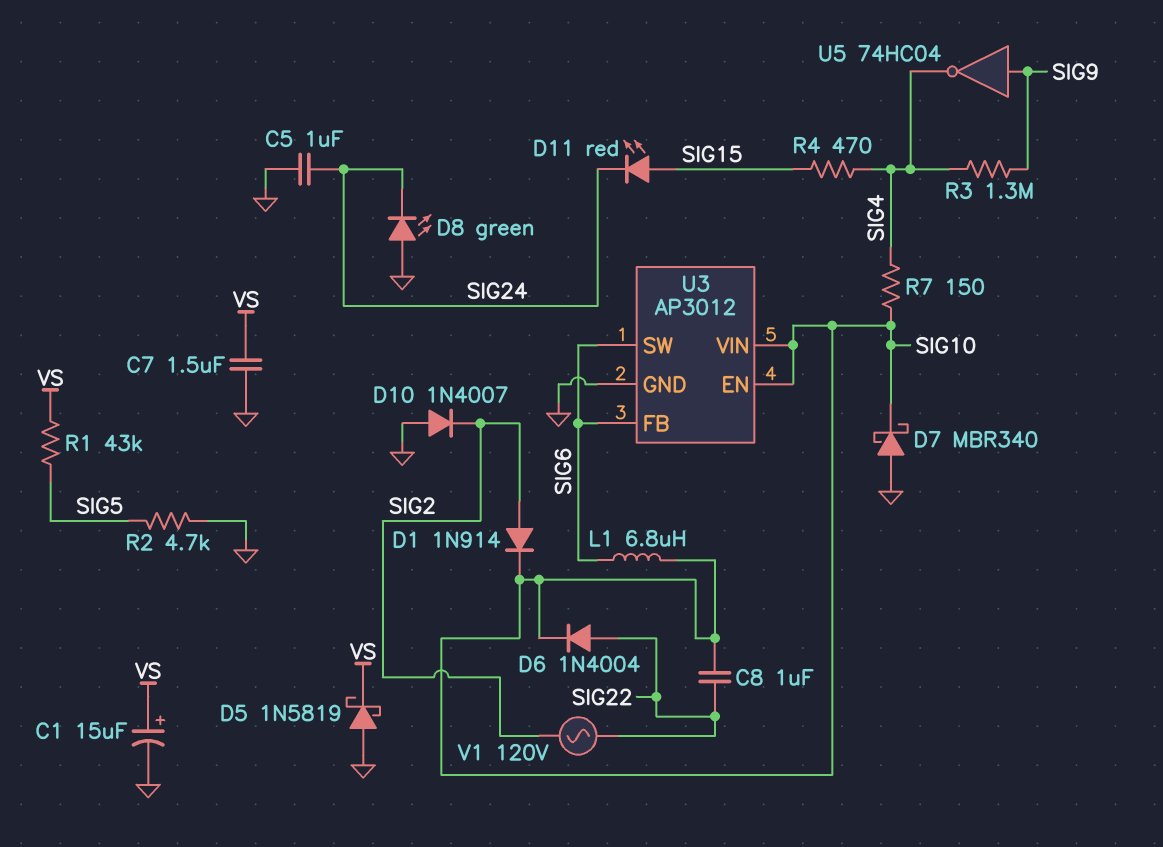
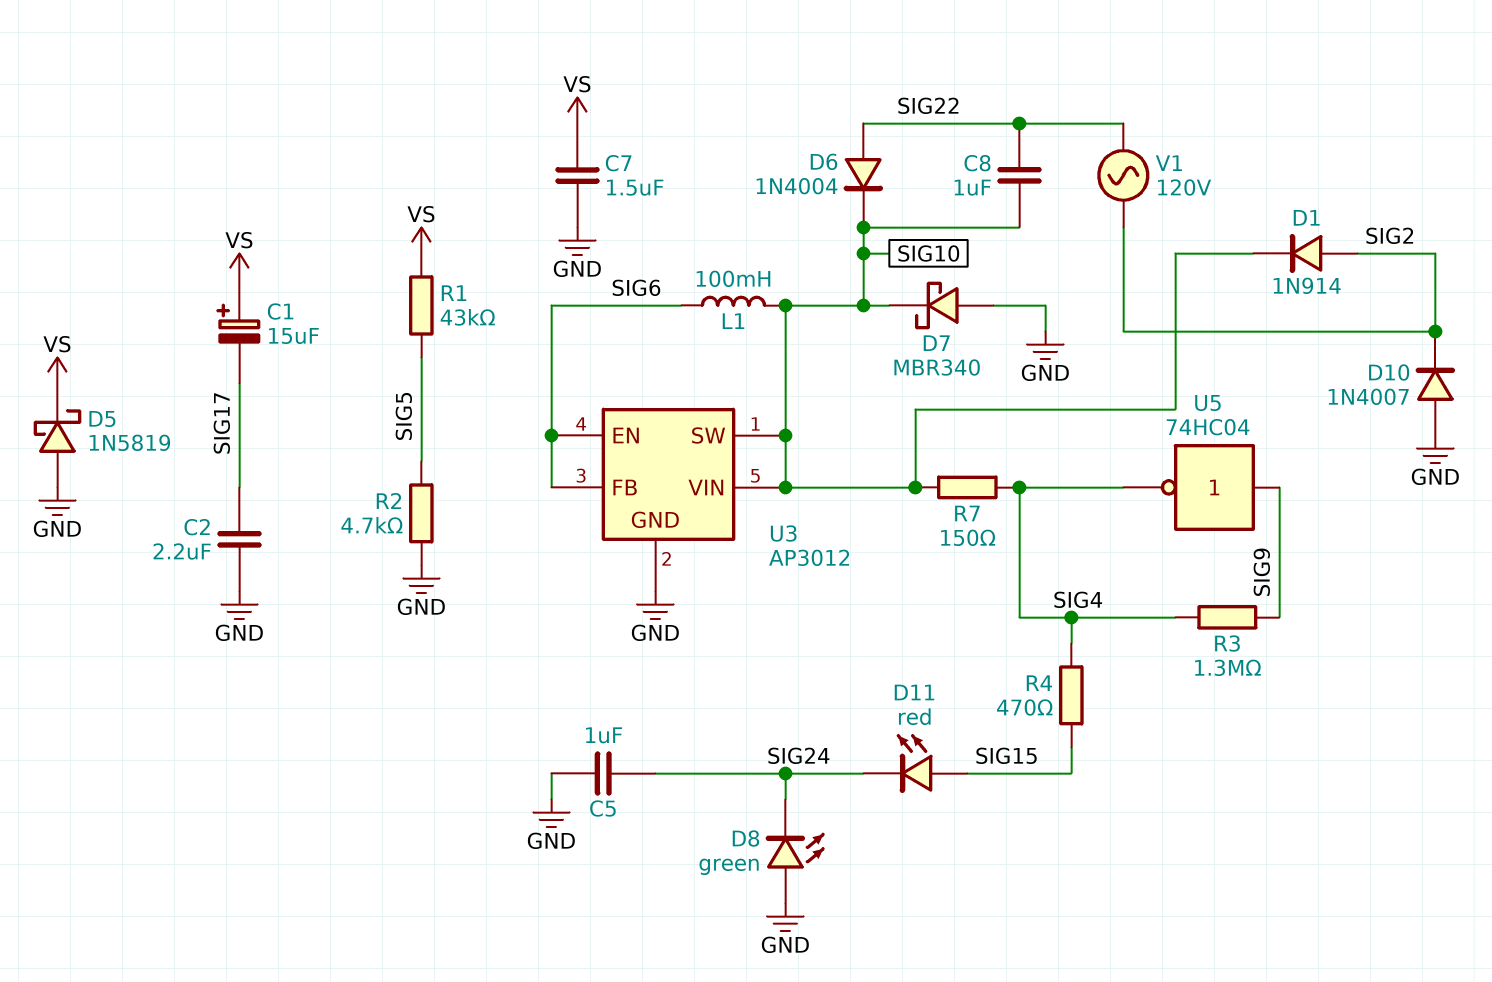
C1: 15uF (plus VS, minus GND) -> 15uF (plus VS, minus SIG17)
C2: none -> 2.2uF (GND, SIG17)
L1: 6.8uH (SIG6, SIG10) -> 100mH (SIG6, SIG10)
U3 pin EN: SIG10 -> SIG6
U3 pin SW: SIG6 -> SIG10

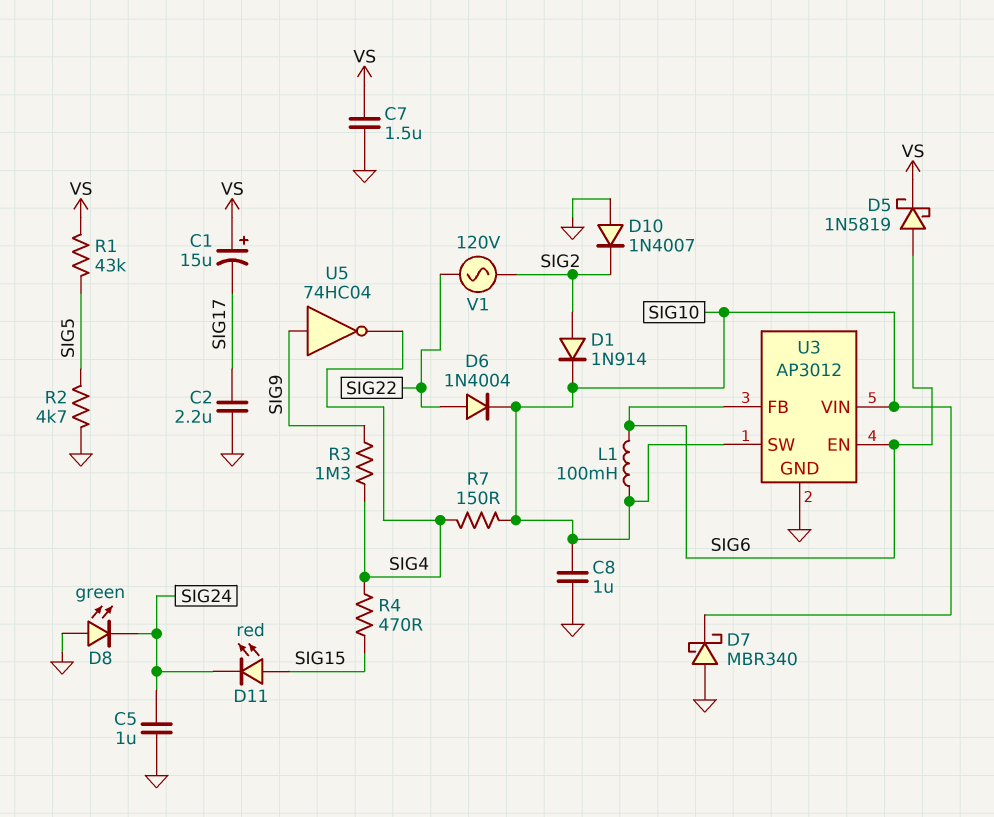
C8: 1uF (SIG10, SIG22) -> 1uF (GND, SIG10)
D5: schottky 1N5819 (A GND, K VS) -> schottky 1N5819 (A SIG6, K VS)

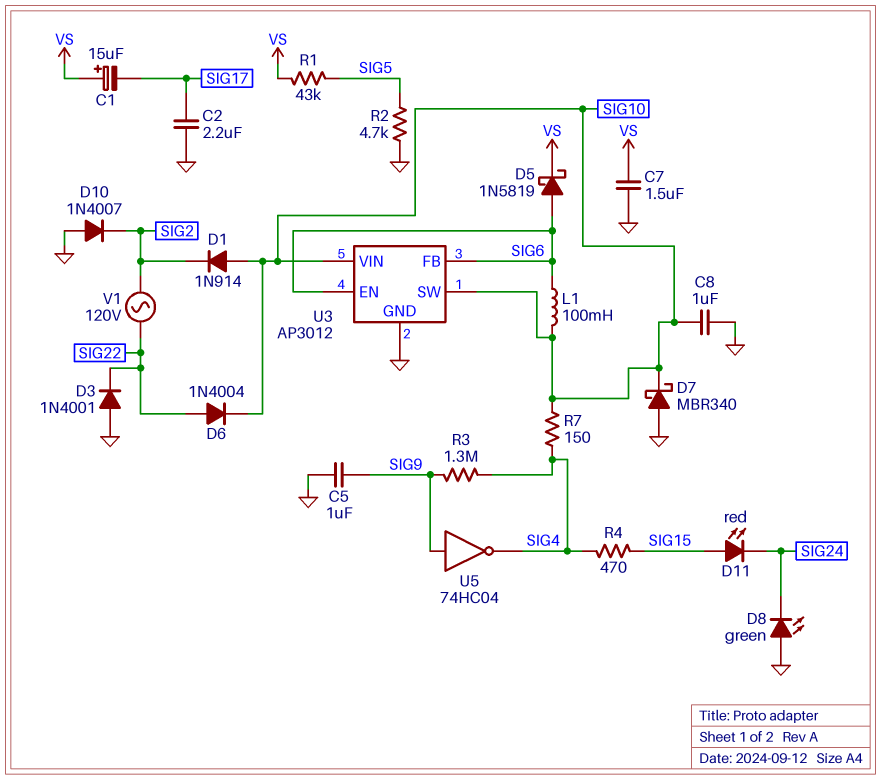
C5: 1uF (GND, SIG24) -> 1uF (GND, SIG9)
D1: diode 1N914 (A SIG2, K SIG10) -> diode 1N914 (A SIG10, K SIG2)
D3: none -> diode 1N4001 (A GND, K SIG22)

